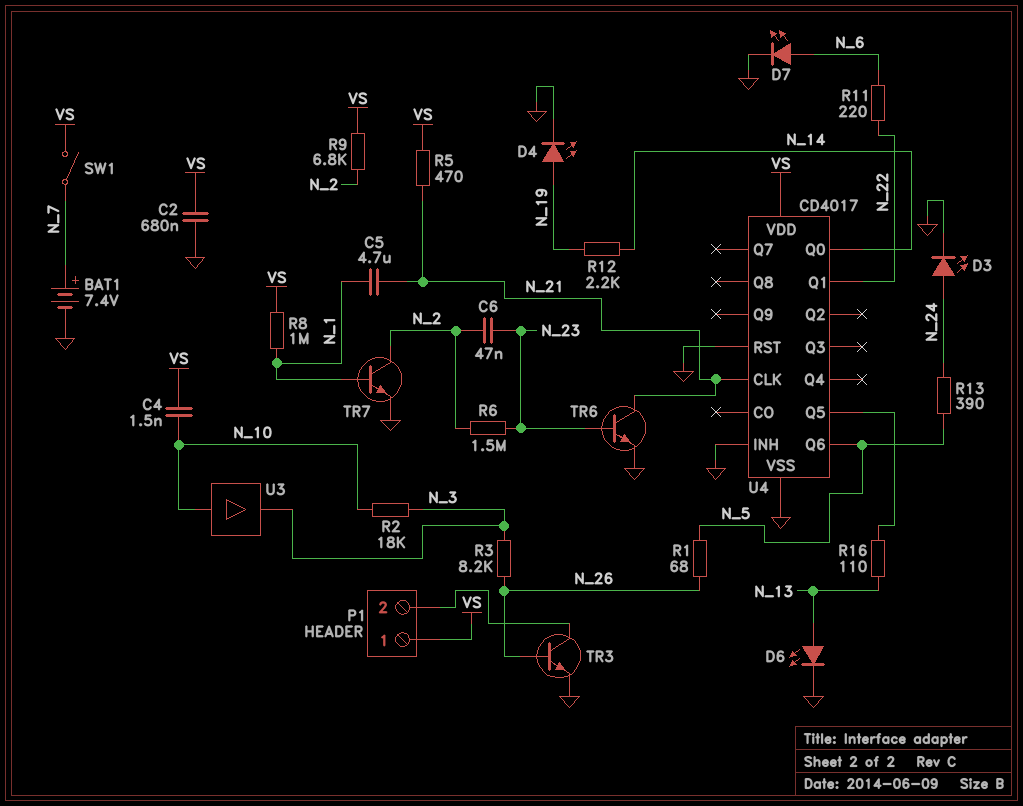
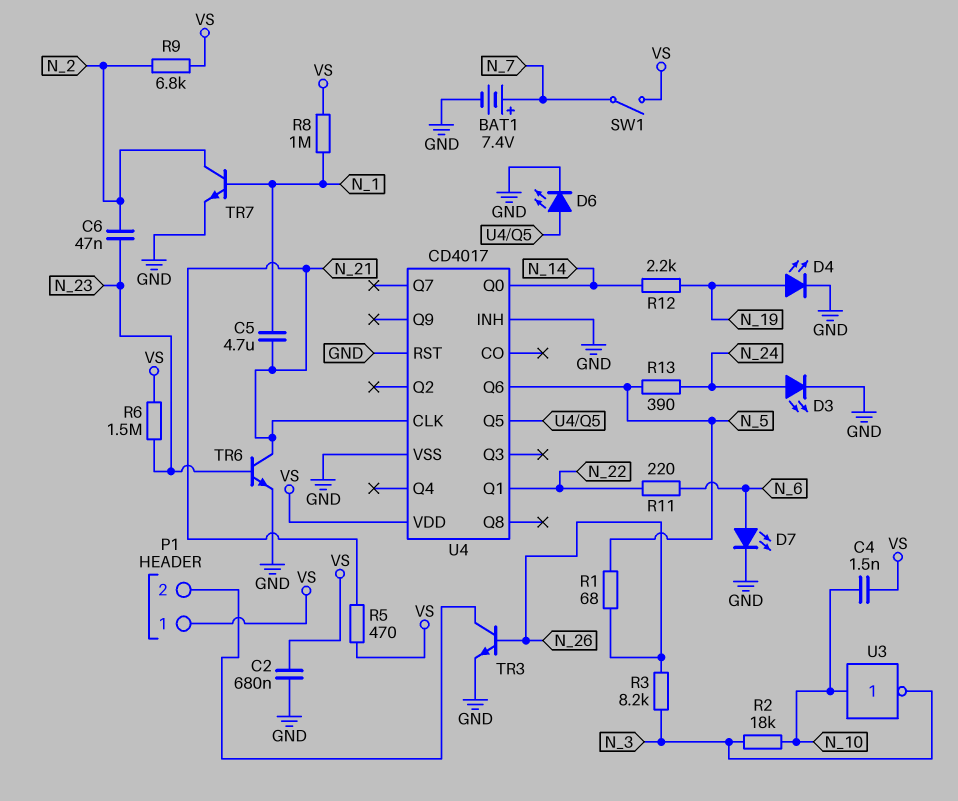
D6: LED (A N_13, K GND) -> LED (A U4/Q5, K GND)
R6: 1.5M (N_2, N_23) -> 1.5M (N_23, VS)
R16: 110 (N_13, U4/Q5) -> none
U3: buffer (in N_10, out N_3) -> NOT (in N_10, out N_3)

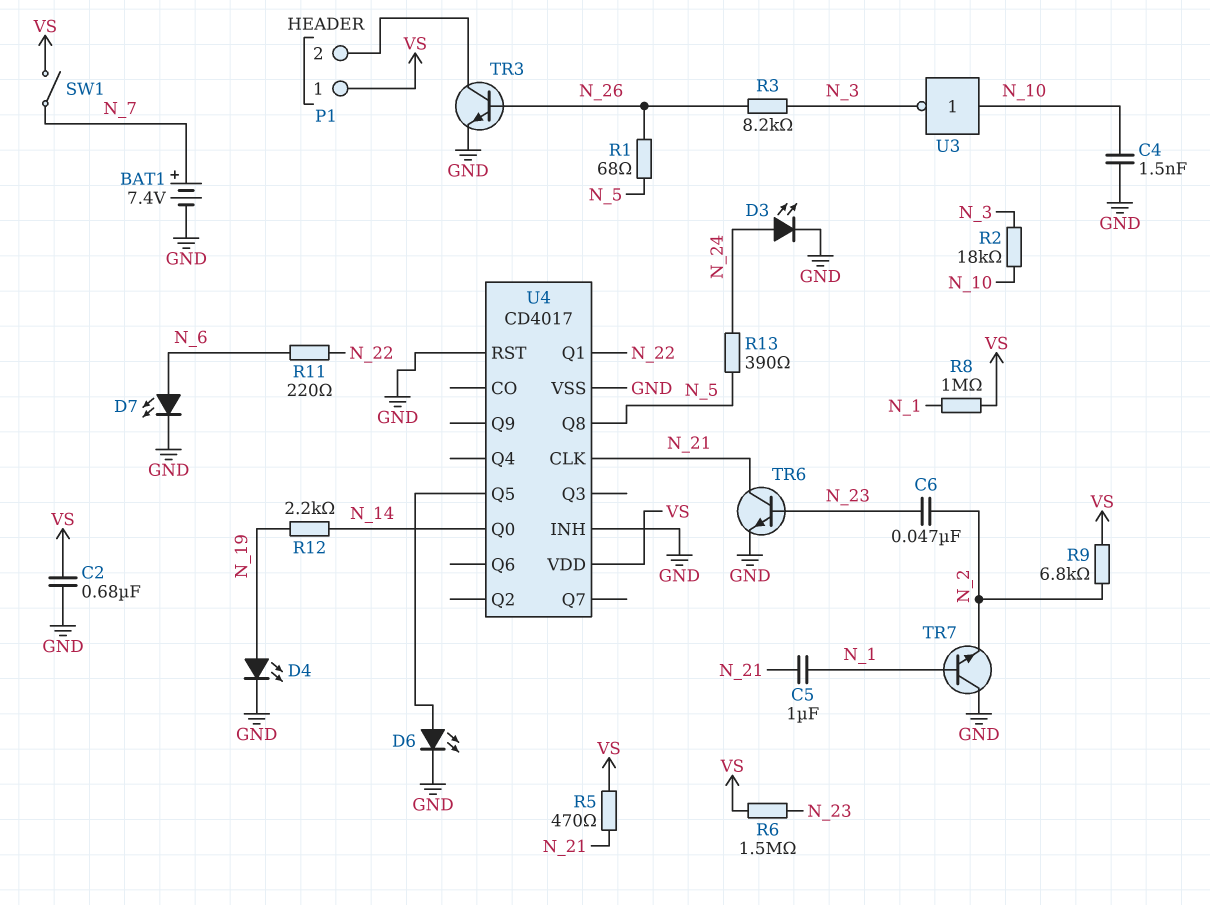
C4: 1.5nF (N_10, VS) -> 1.5nF (GND, N_10)
C5: 4.7uF (N_1, N_21) -> 1uF (N_1, N_21)
TR7: NPN (B N_1, C N_2, E GND) -> NPN (B N_1, C GND, E N_2)
U4 pin Q6: N_5 -> none
U4 pin Q8: none -> N_5

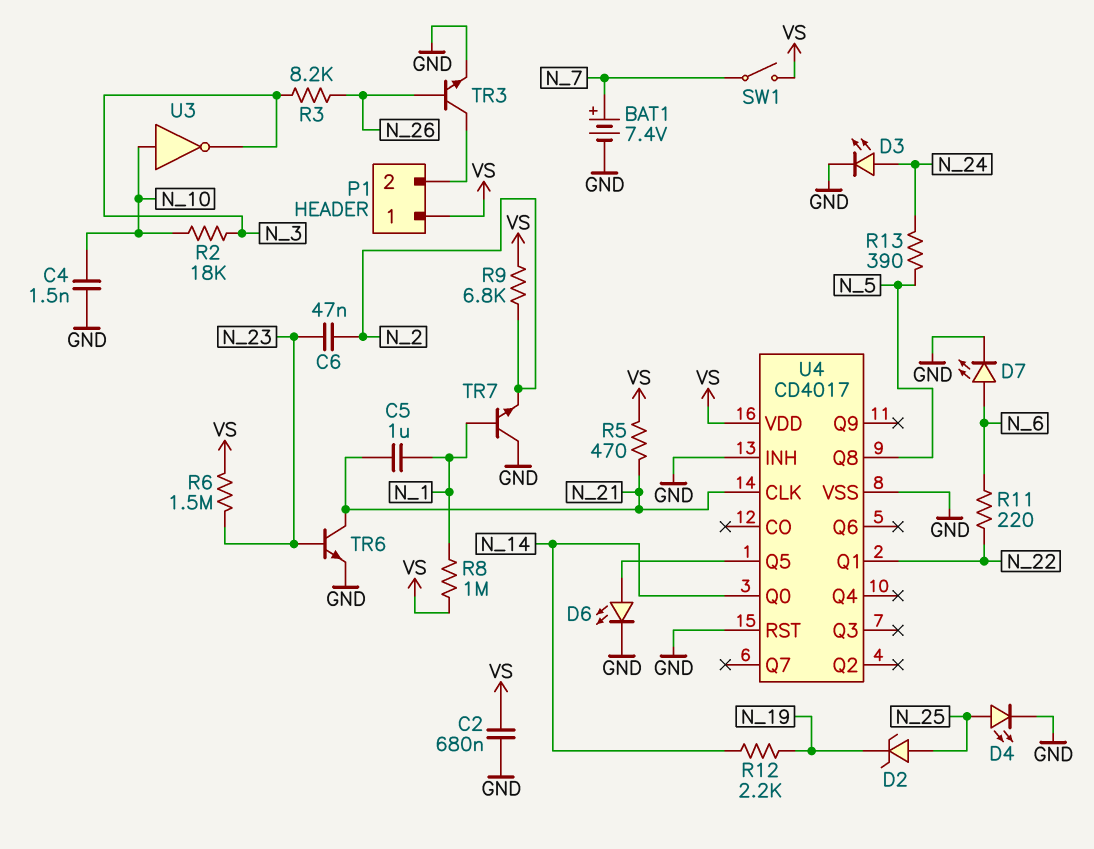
D2: none -> zener (A N_25, K N_19)
D4: LED (A N_19, K GND) -> LED (A N_25, K GND)
R1: 68 (N_5, N_26) -> none

